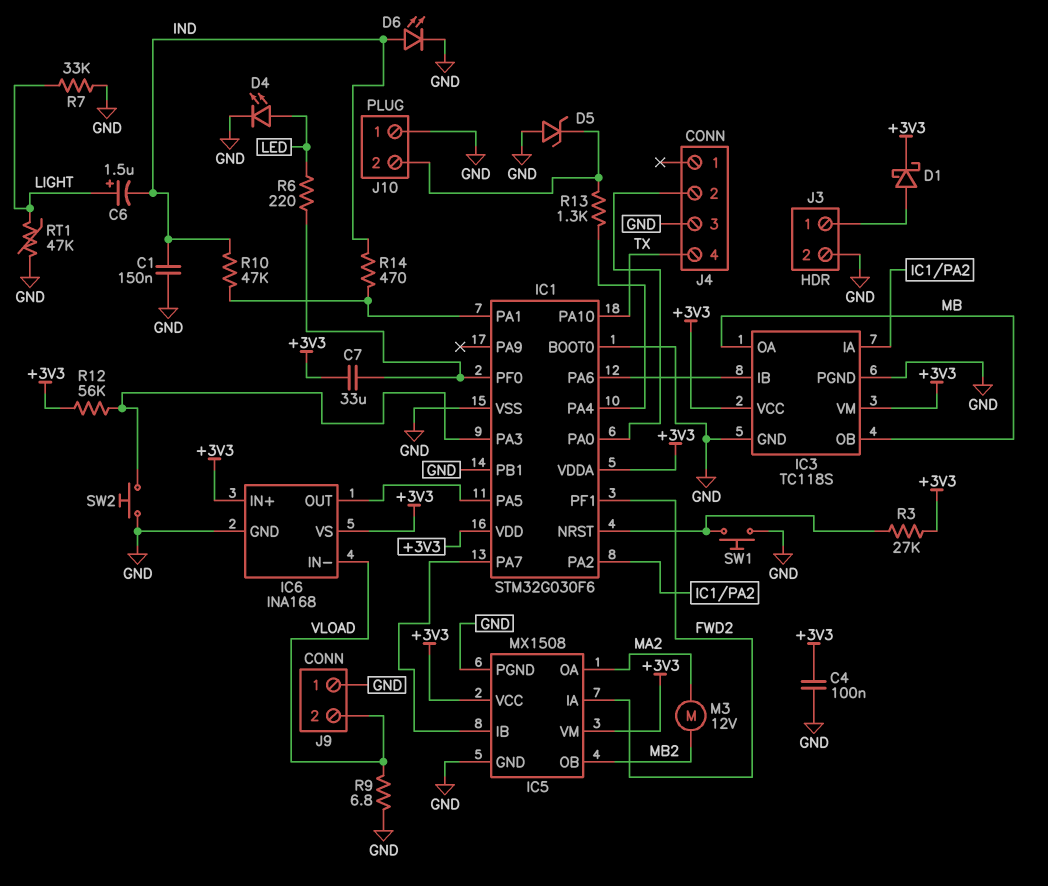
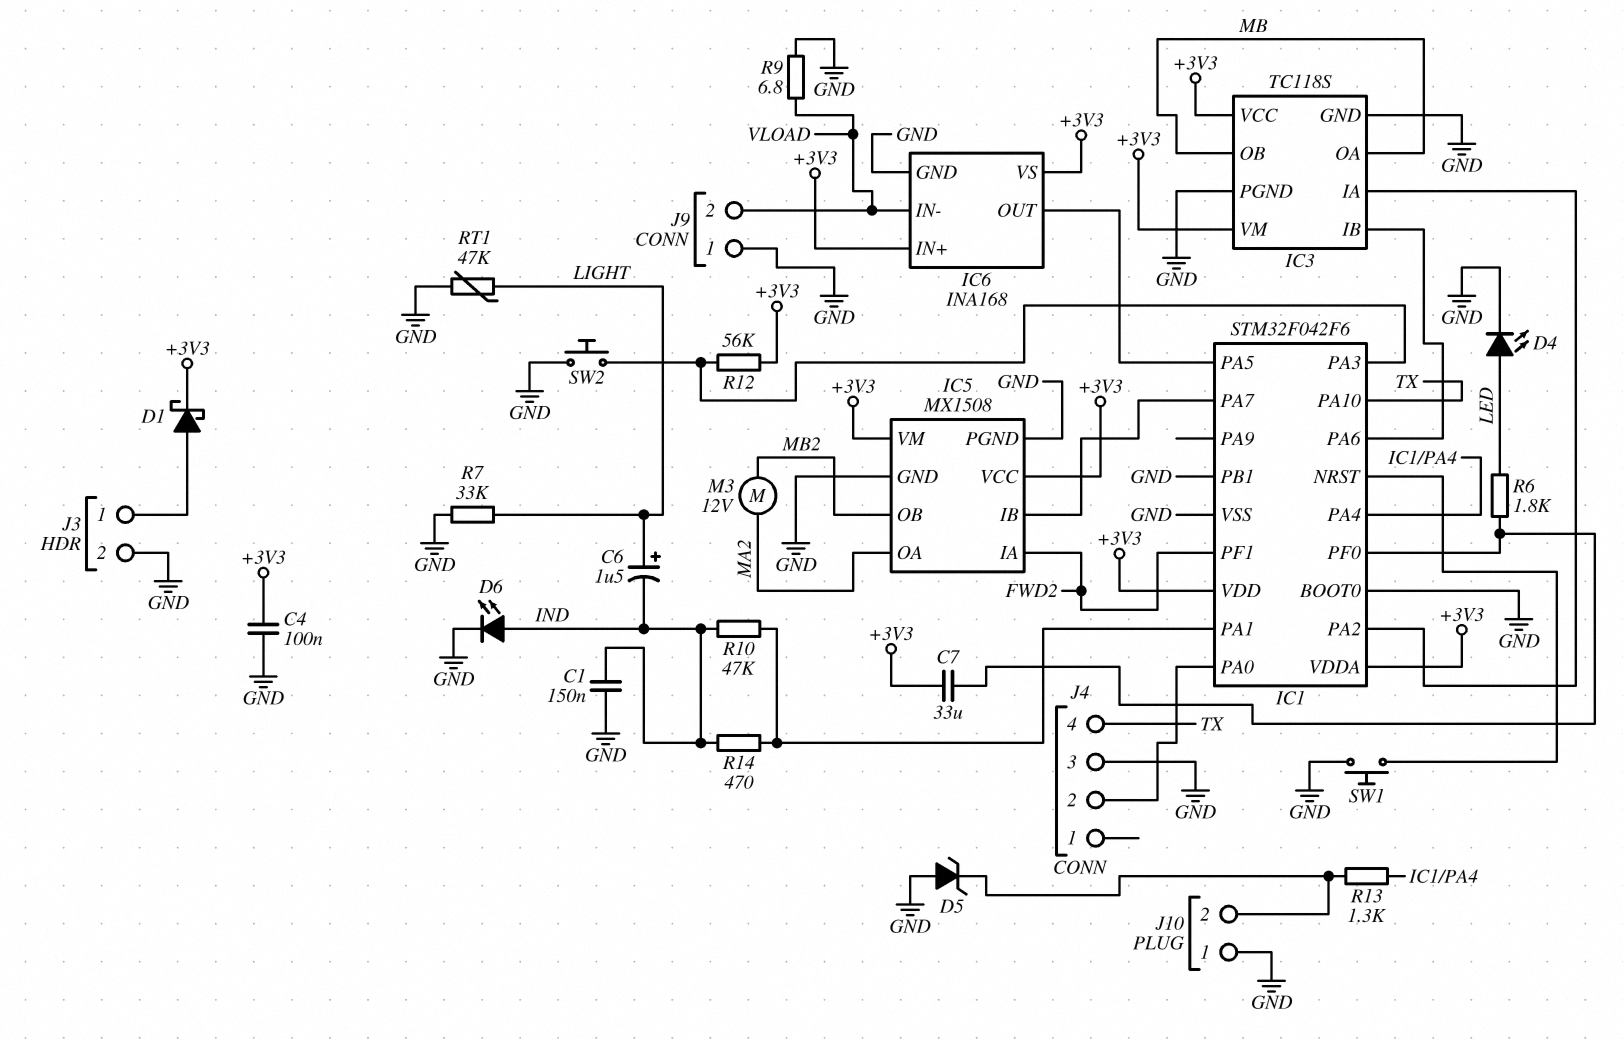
IC1: STM32G030F6 -> STM32F042F6
R3: 27k (+3V3, IC1/NRST) -> none
R6: 220 (IC1/PF0, LED) -> 1.8k (IC1/PF0, LED)

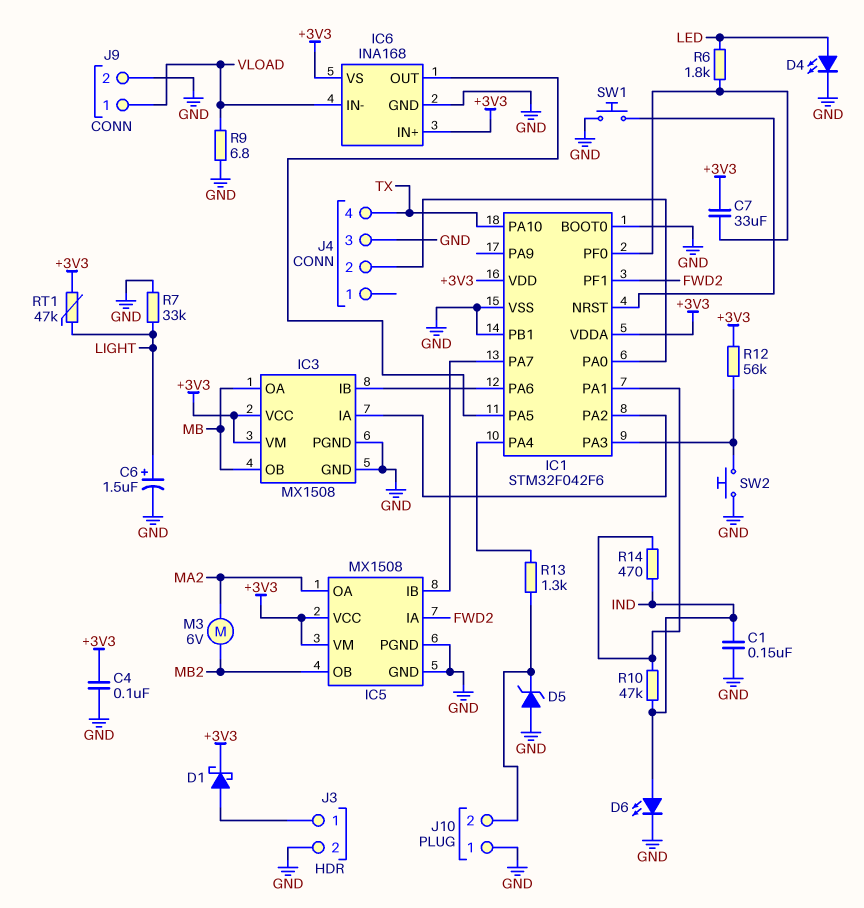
C6: 1.5uF (plus LIGHT, minus IND) -> 1.5uF (plus LIGHT, minus GND)
IC3: TC118S -> MX1508
J9 pin 1: GND -> VLOAD
J9 pin 2: VLOAD -> GND
M3: motor 12V (MA2, MB2) -> motor 6V (MA2, MB2)
RT1: 47k (GND, LIGHT) -> 47k (+3V3, LIGHT)

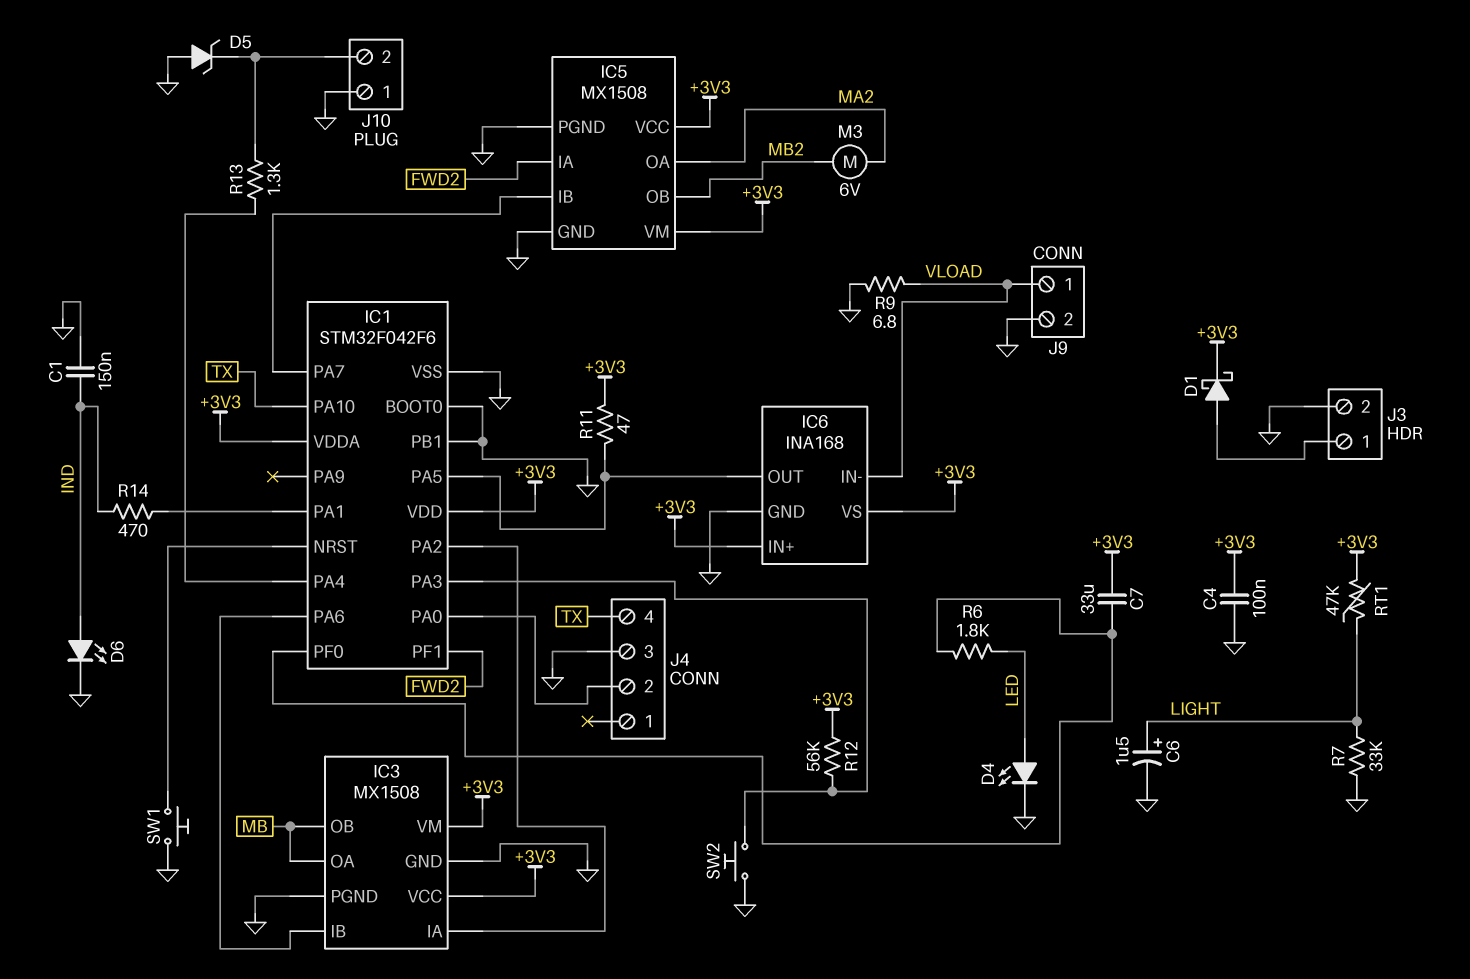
R10: 47k (IC1/PA1, IND) -> none
R11: none -> 47 (+3V3, IC1/PA5)

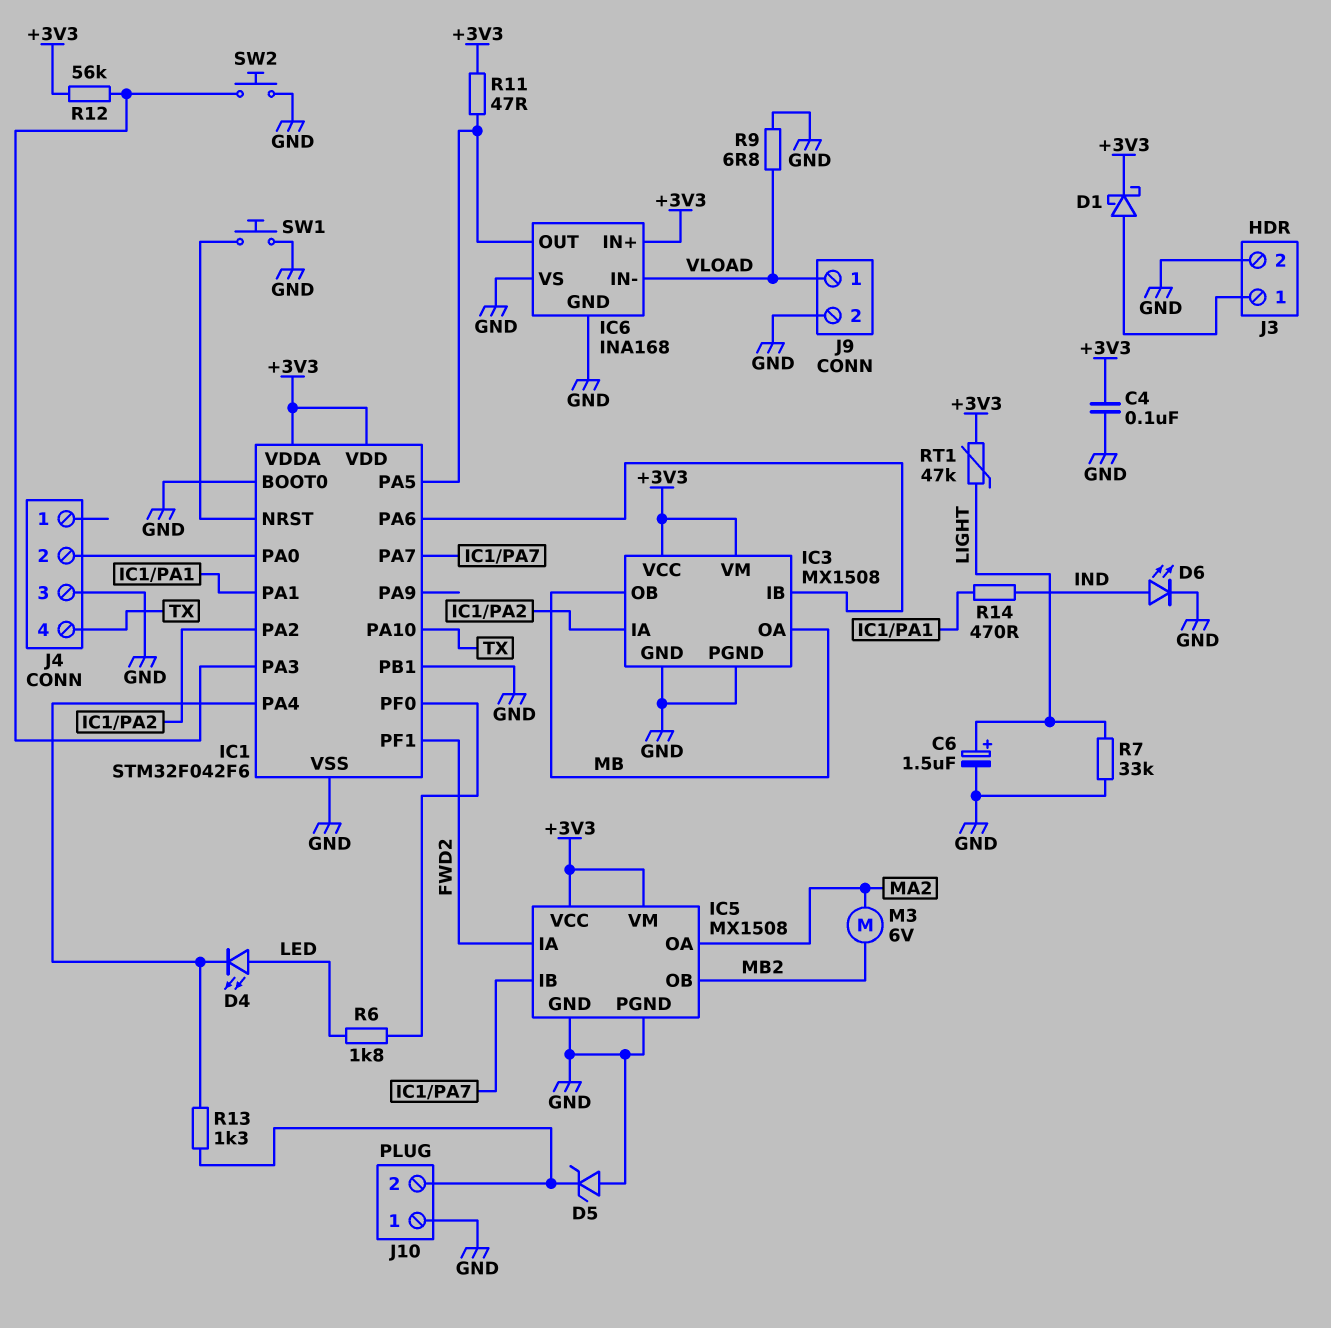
C1: 150nF (GND, IND) -> none
C7: 33uF (+3V3, IC1/PF0) -> none
D4: LED (A LED, K GND) -> LED (A LED, K IC1/PA4)
IC6 pin VS: +3V3 -> GND

